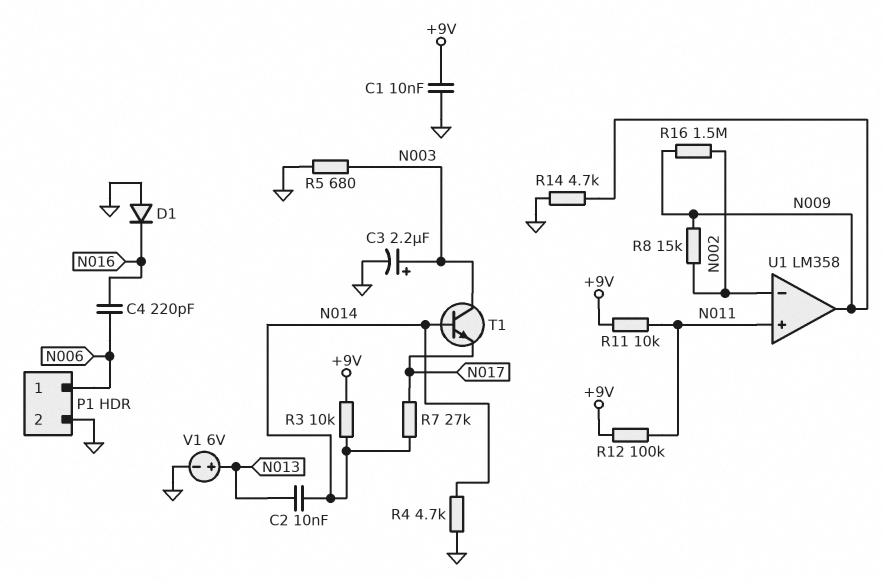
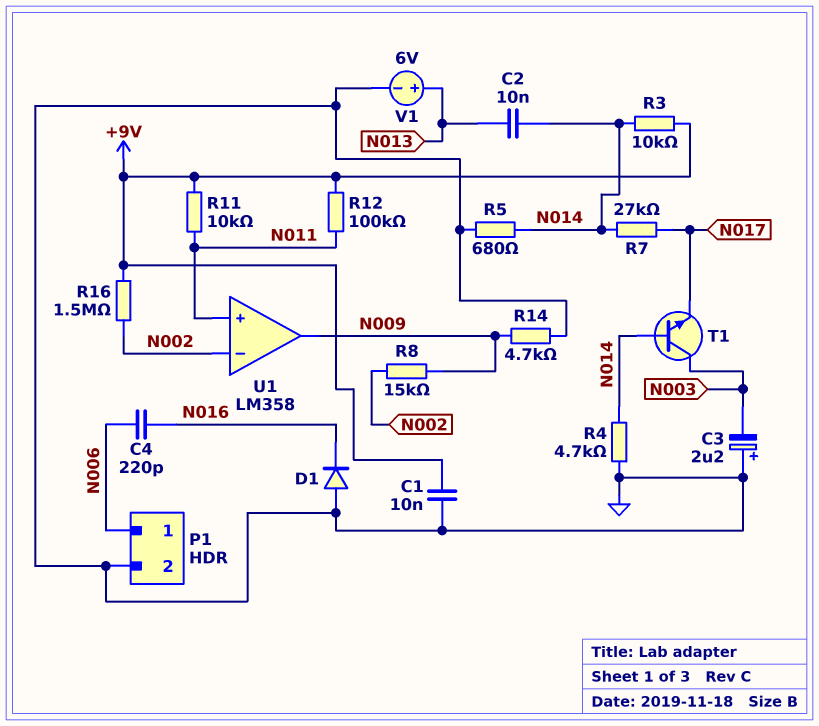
C3: 2.2uF (plus N003, minus GND) -> 2.2uF (plus GND, minus N003)
R5: 680 (GND, N003) -> 680 (GND, N014)
R16: 1.5M (N002, N009) -> 1.5M (+9V, N002)

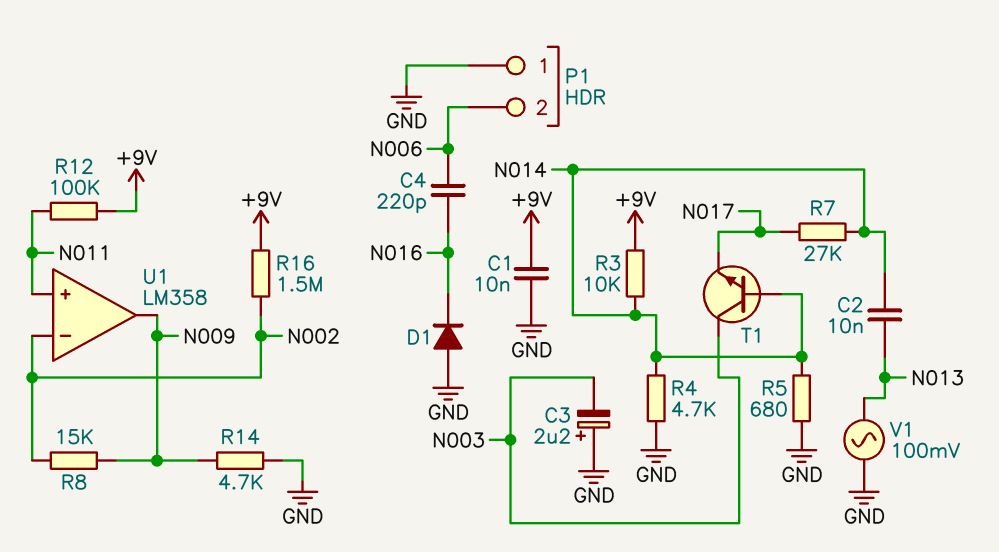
P1 pin 1: N006 -> GND
P1 pin 2: GND -> N006
R11: 10k (+9V, N011) -> none
V1: 6V (plus N013, minus GND) -> AC 100mV (GND, N013)

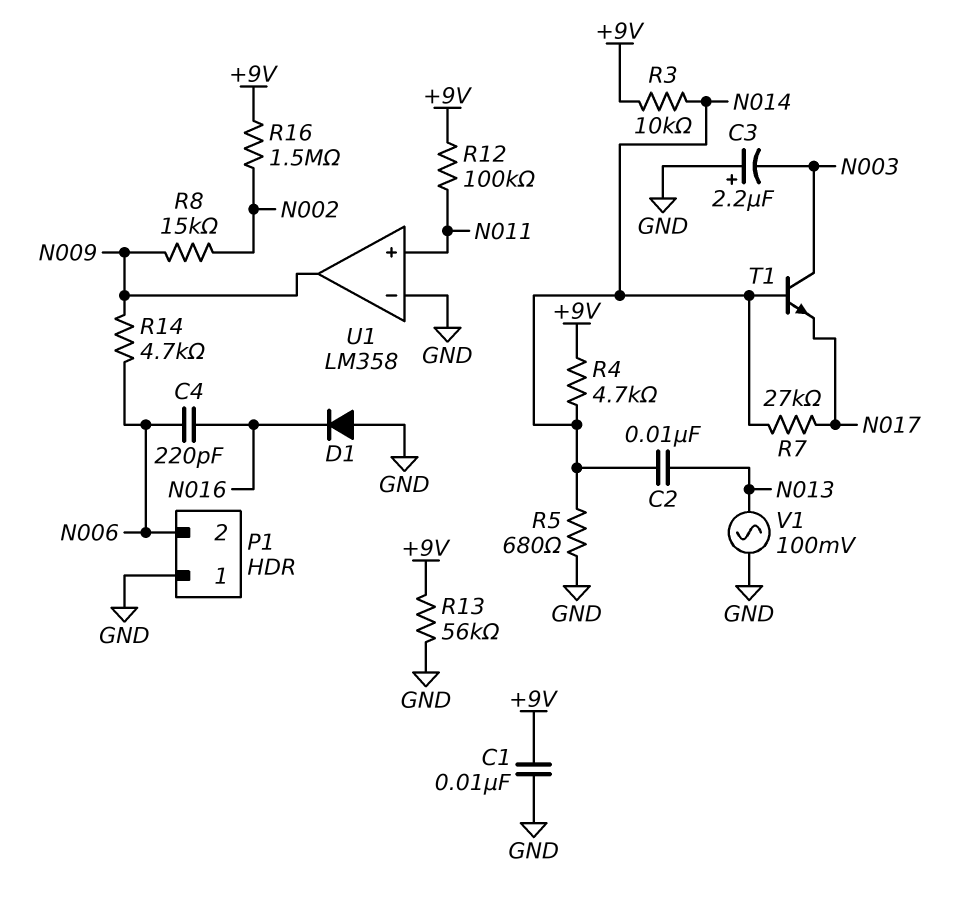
R4: 4.7k (GND, N014) -> 4.7k (+9V, N014)
R13: none -> 56k (+9V, GND)
R14: 4.7k (GND, N009) -> 4.7k (N006, N009)
U1 pin in-: N002 -> GND

